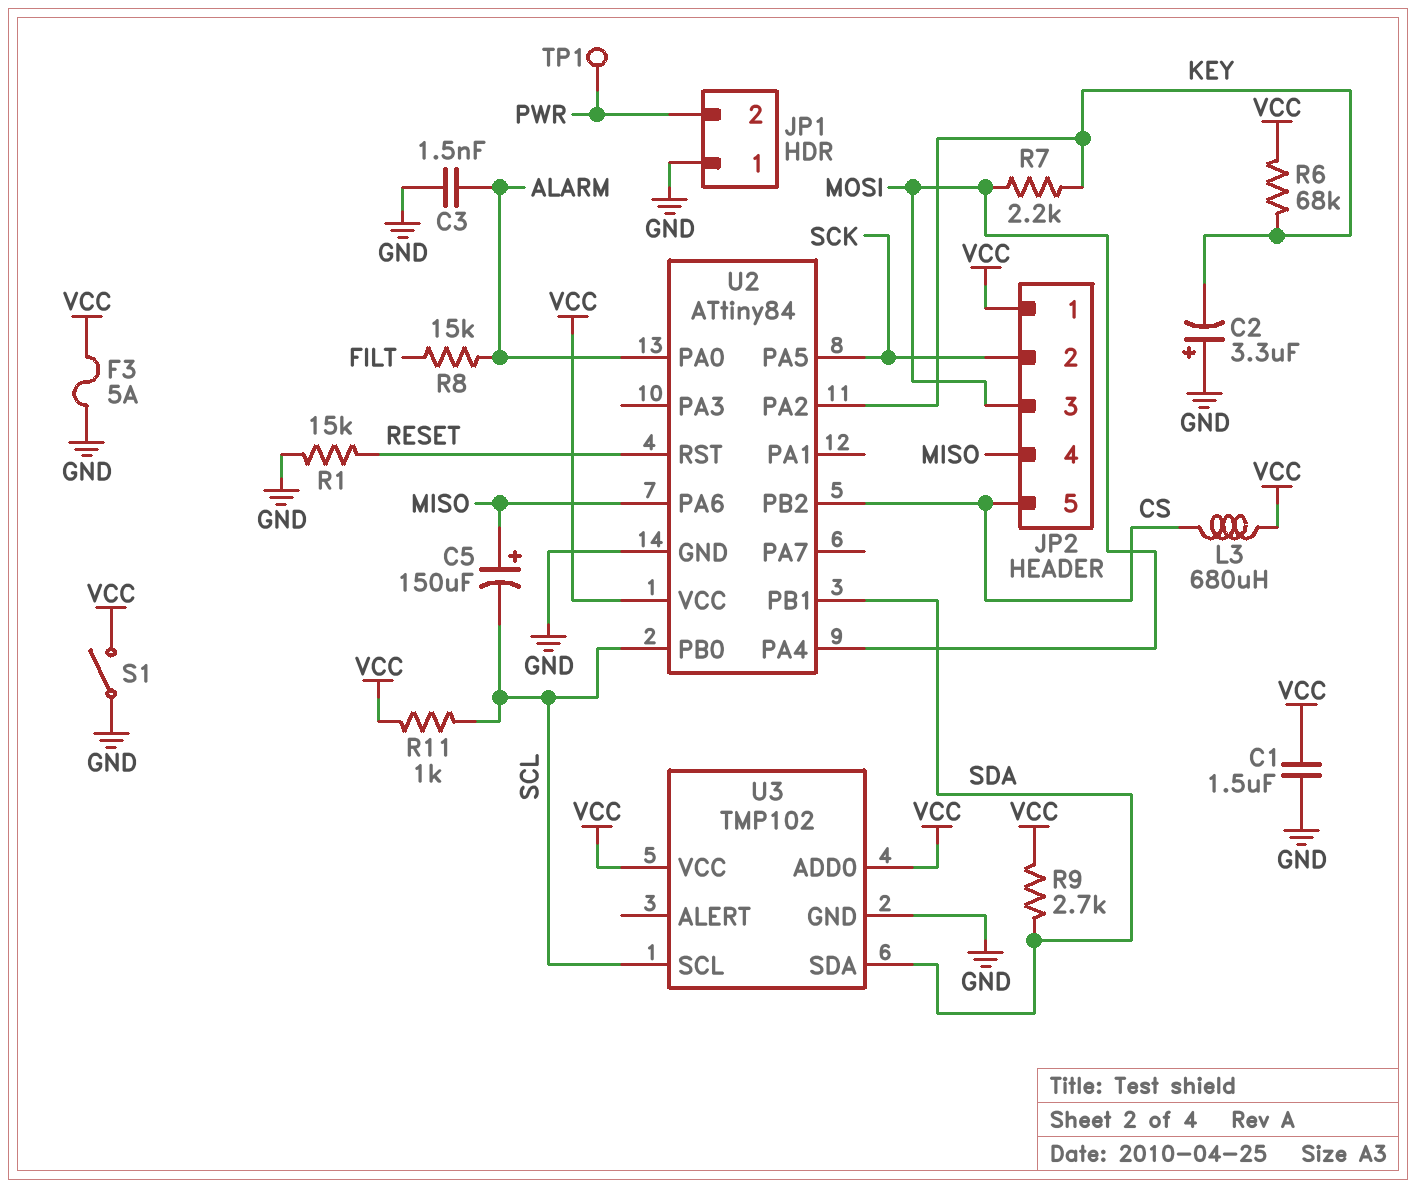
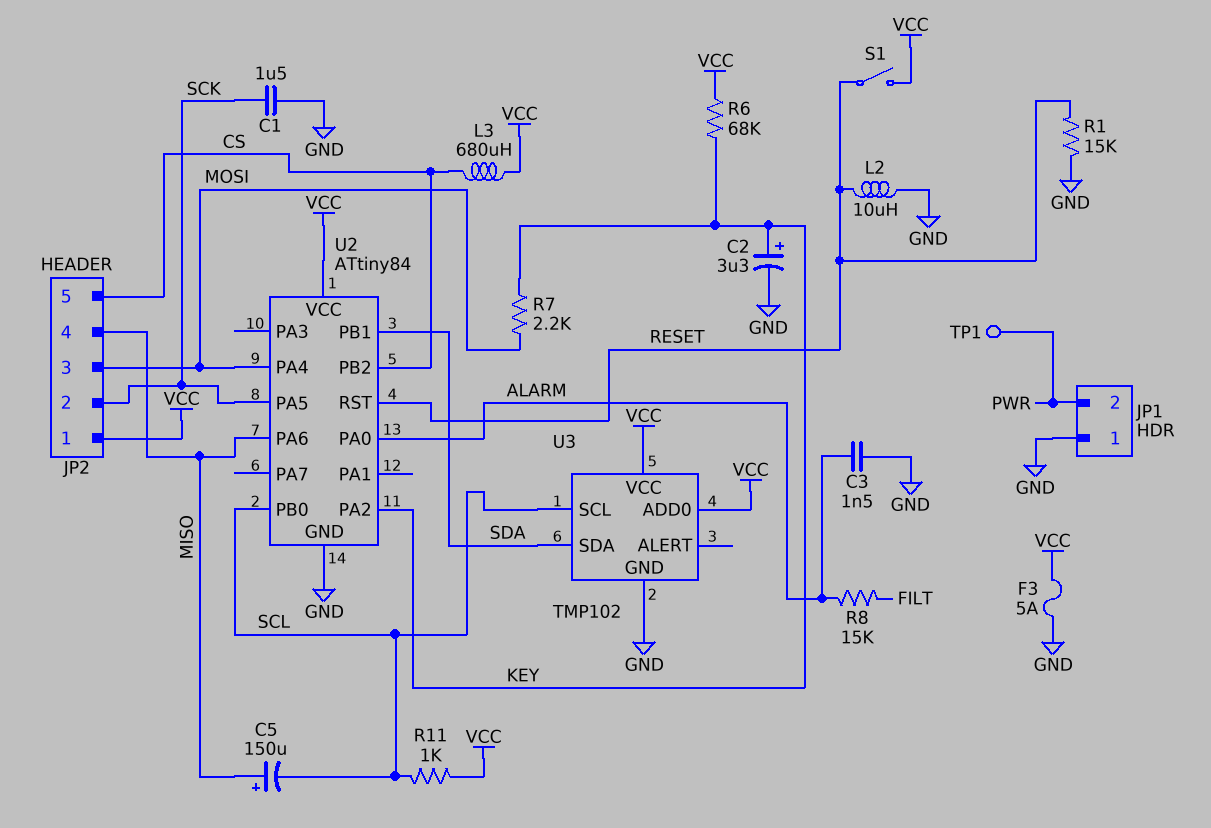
C1: 1.5uF (GND, VCC) -> 1.5uF (GND, SCK)
C2: 3.3uF (plus GND, minus KEY) -> 3.3uF (plus KEY, minus GND)
L2: none -> 10uH (GND, RESET)
R9: 2.7k (SDA, VCC) -> none
S1: switch (GND, VCC) -> switch (RESET, VCC)

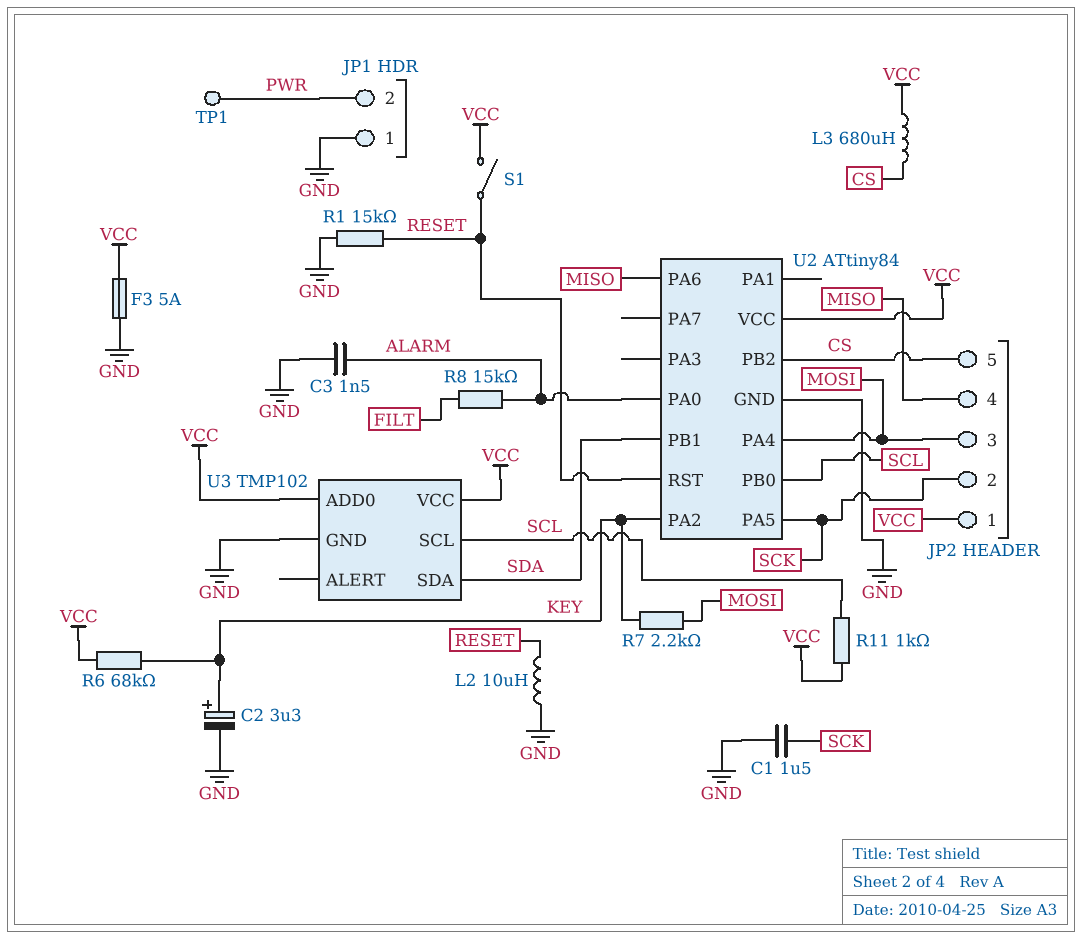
C5: 150uF (plus MISO, minus SCL) -> none

